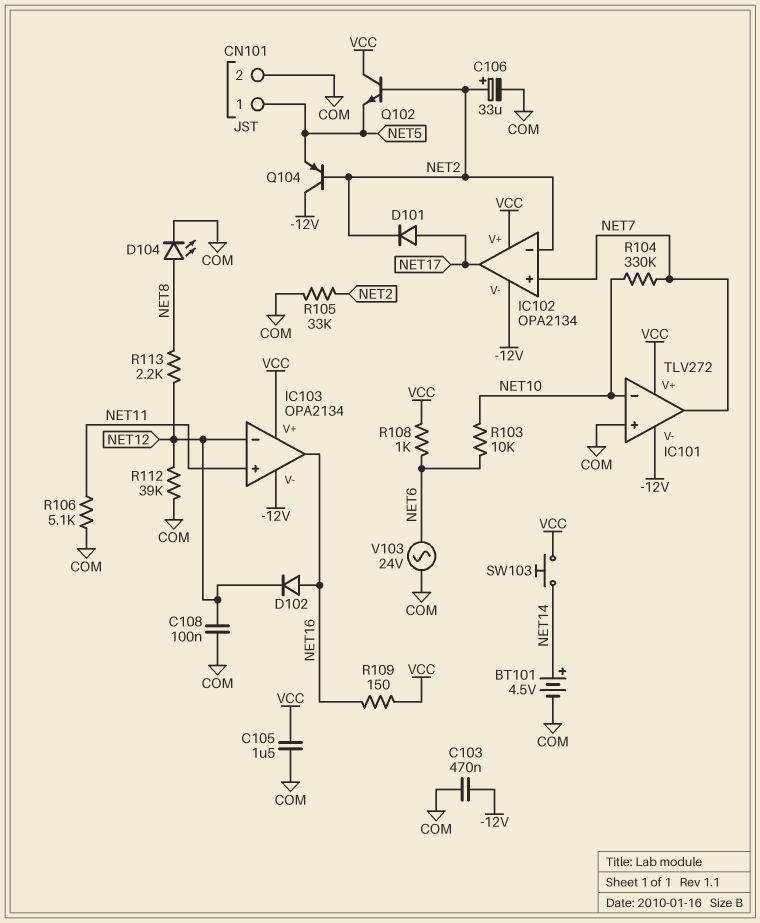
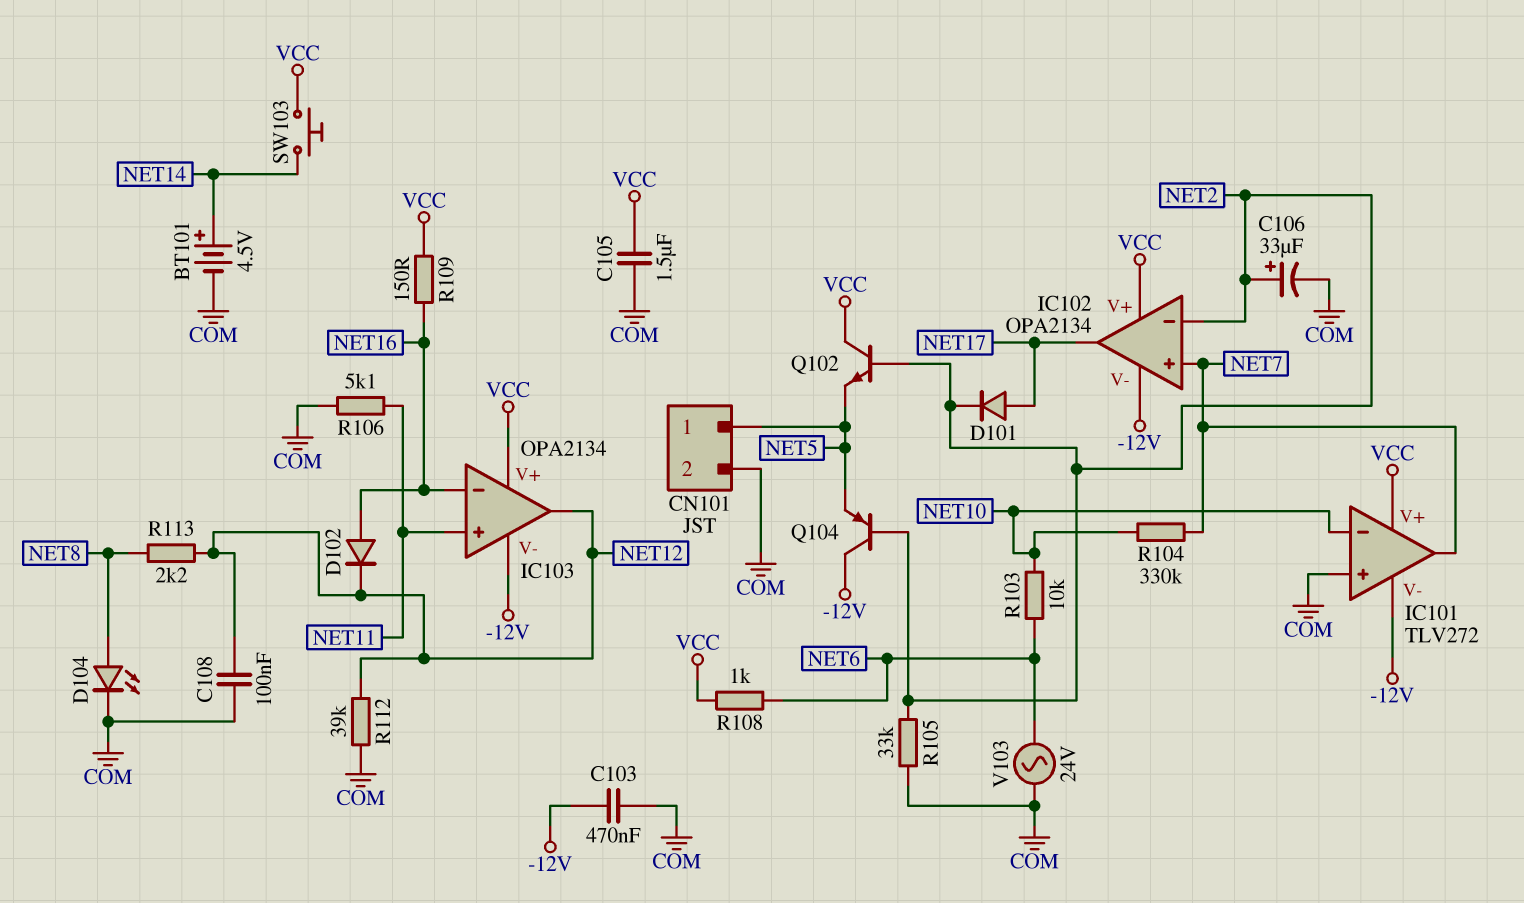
IC103 pin in-: NET12 -> NET16
IC103 pin out: NET16 -> NET12

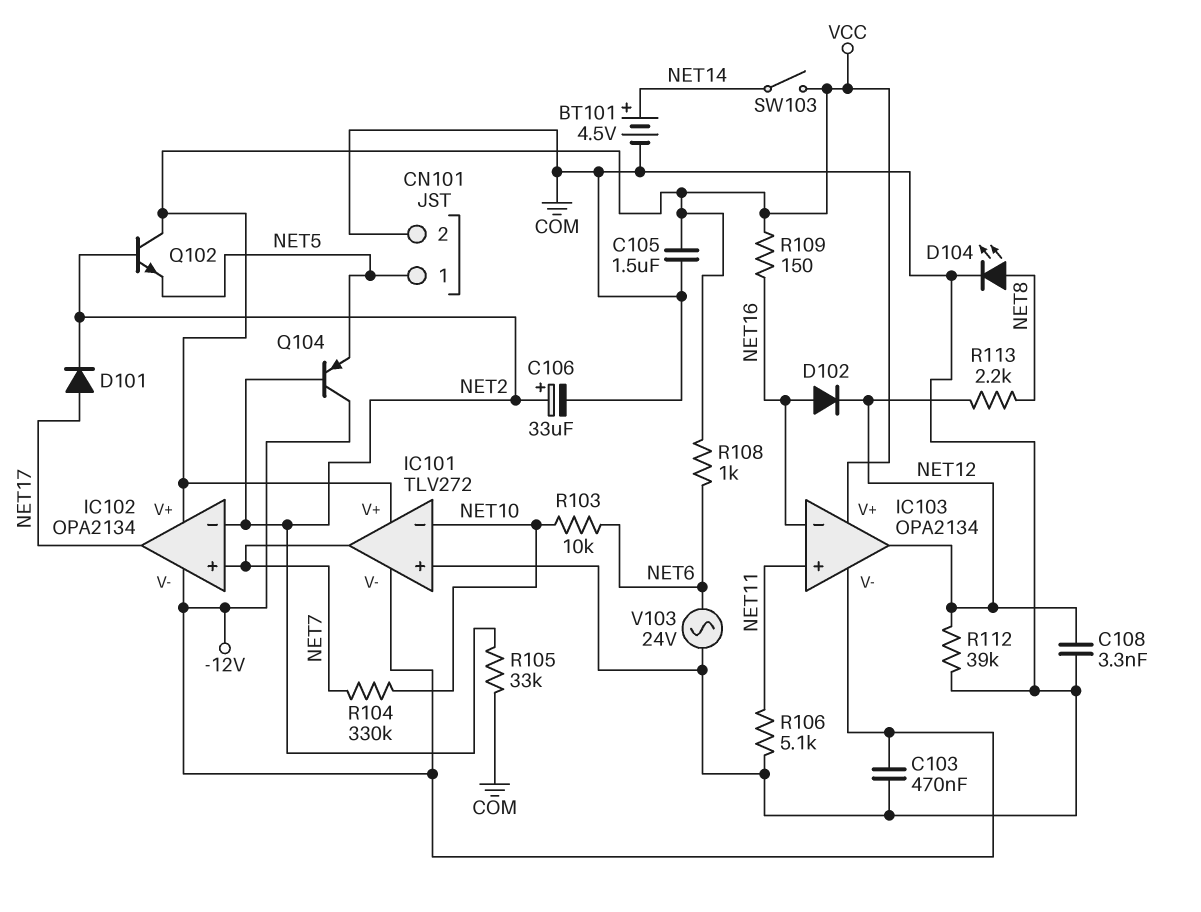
C108: 100nF (COM, NET12) -> 3.3nF (COM, NET12)
SW103: button (NET14, VCC) -> switch (NET14, VCC)

